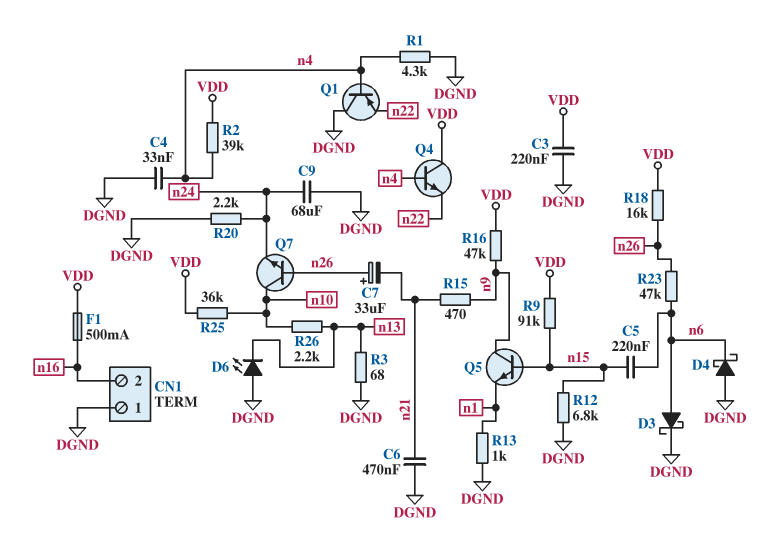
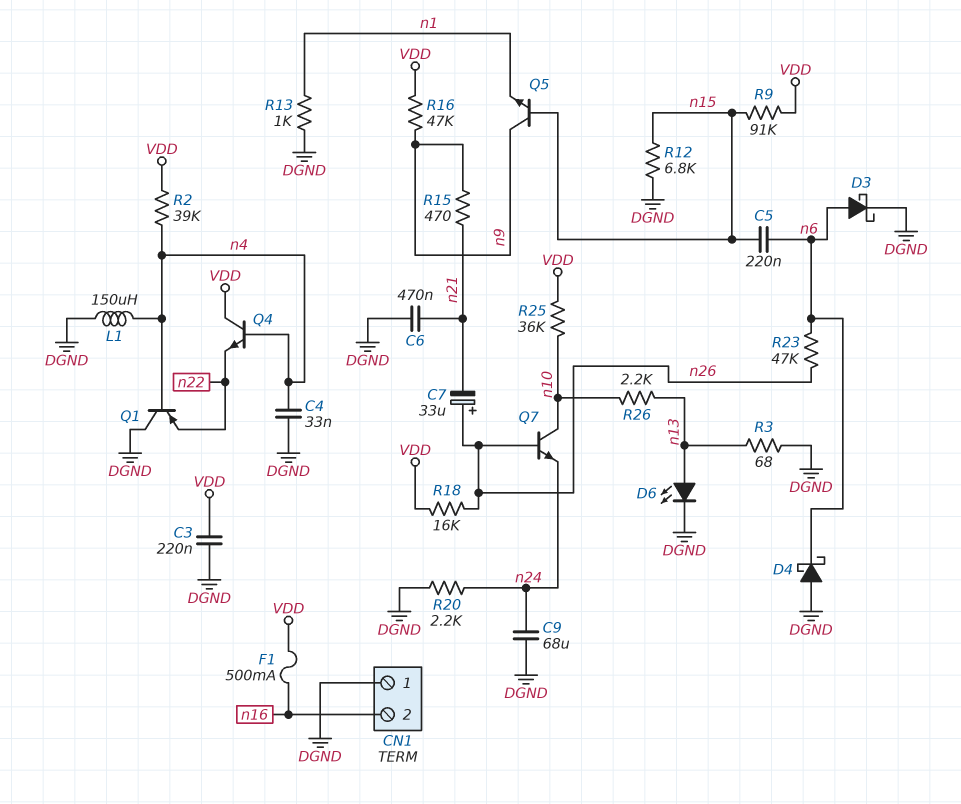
D6: LED (A DGND, K n13) -> LED (A n13, K DGND)
L1: none -> 150uH (DGND, n4)
R1: 4.3k (DGND, n4) -> none

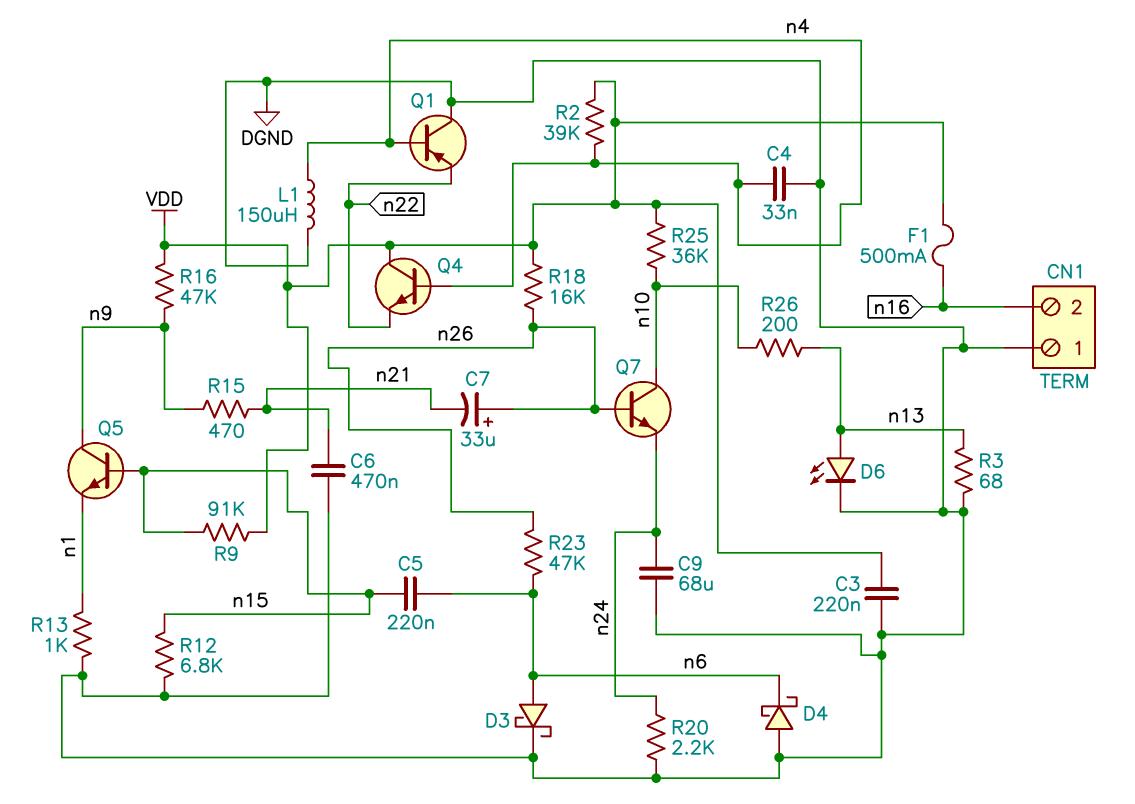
R26: 2.2k (n10, n13) -> 200 (n10, n13)

